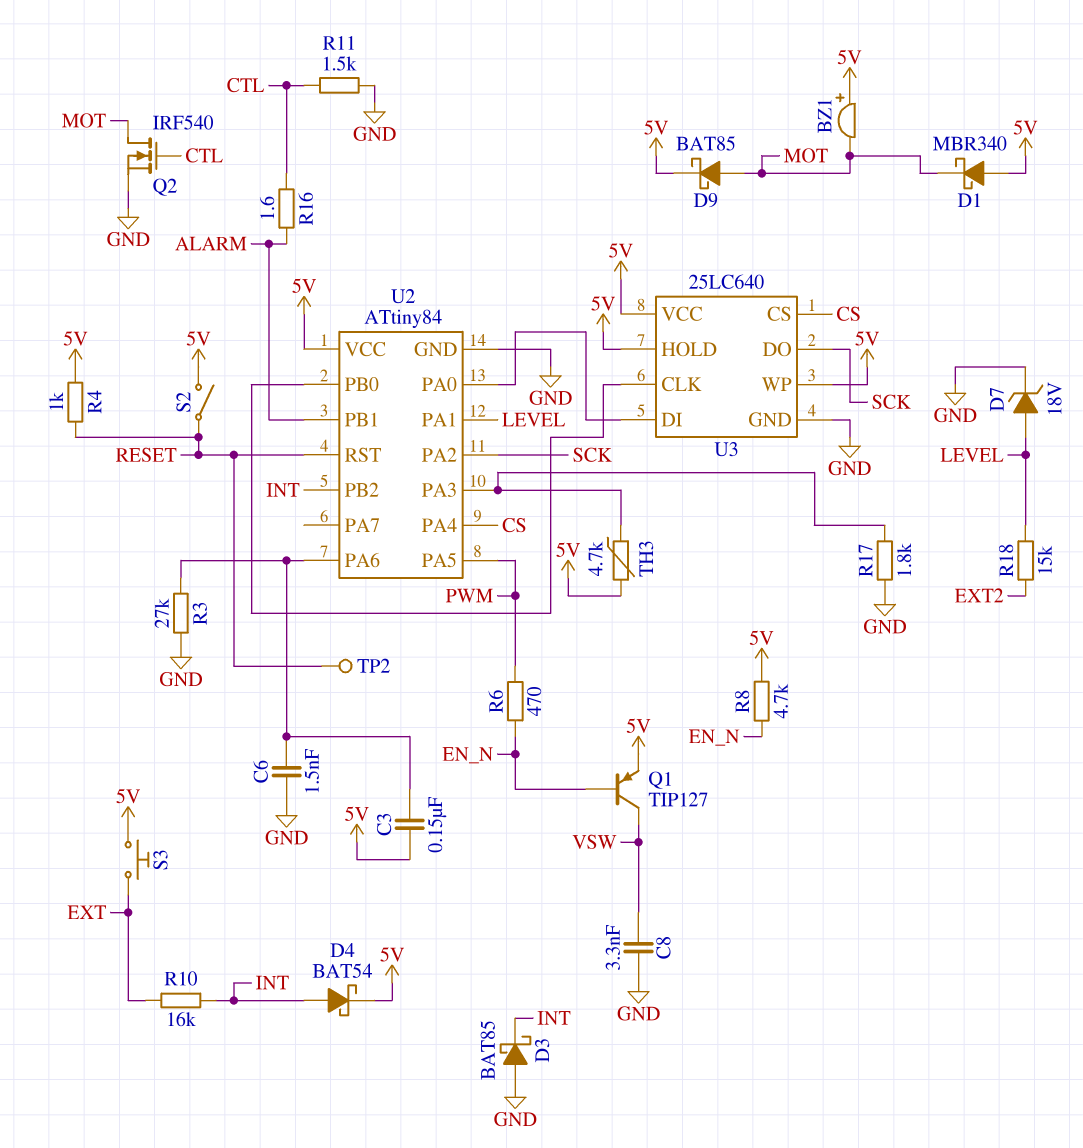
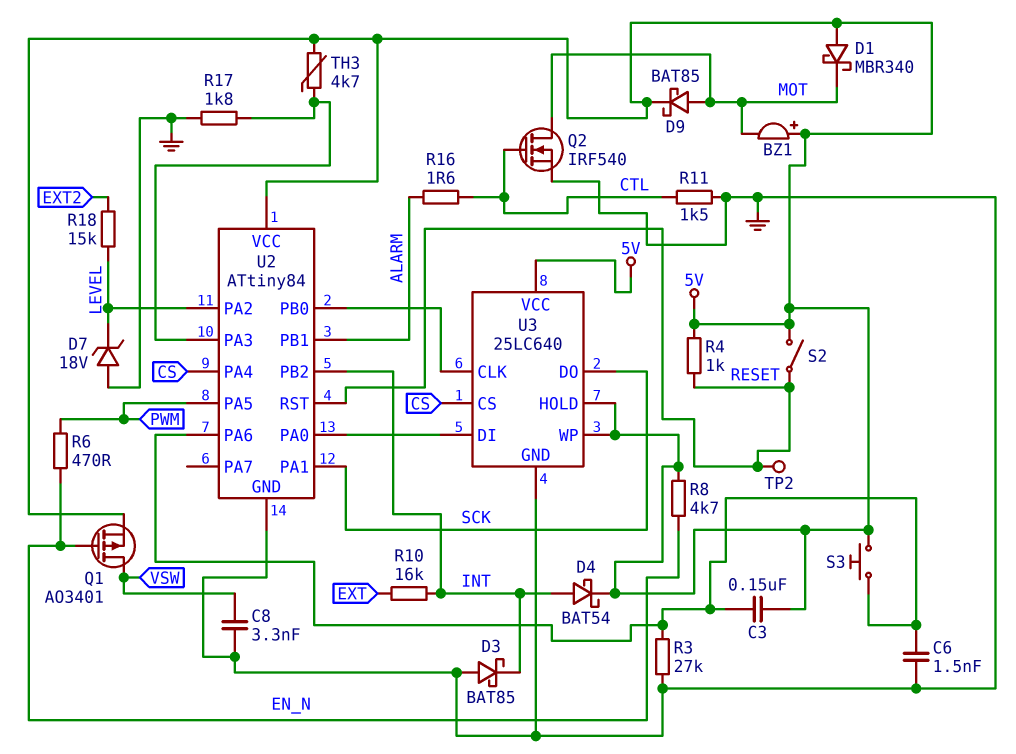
D7: zener 18V (A LEVEL, K GND) -> zener 18V (A GND, K LEVEL)
Q1: PNP TIP127 (B EN_N, C VSW, E 5V) -> PMOS AO3401 (G EN_N, D VSW, S 5V)
S3: button (5V, EXT) -> button (5V, U2/PA6)
U2 pin PA1: LEVEL -> SCK
U2 pin PA2: SCK -> LEVEL

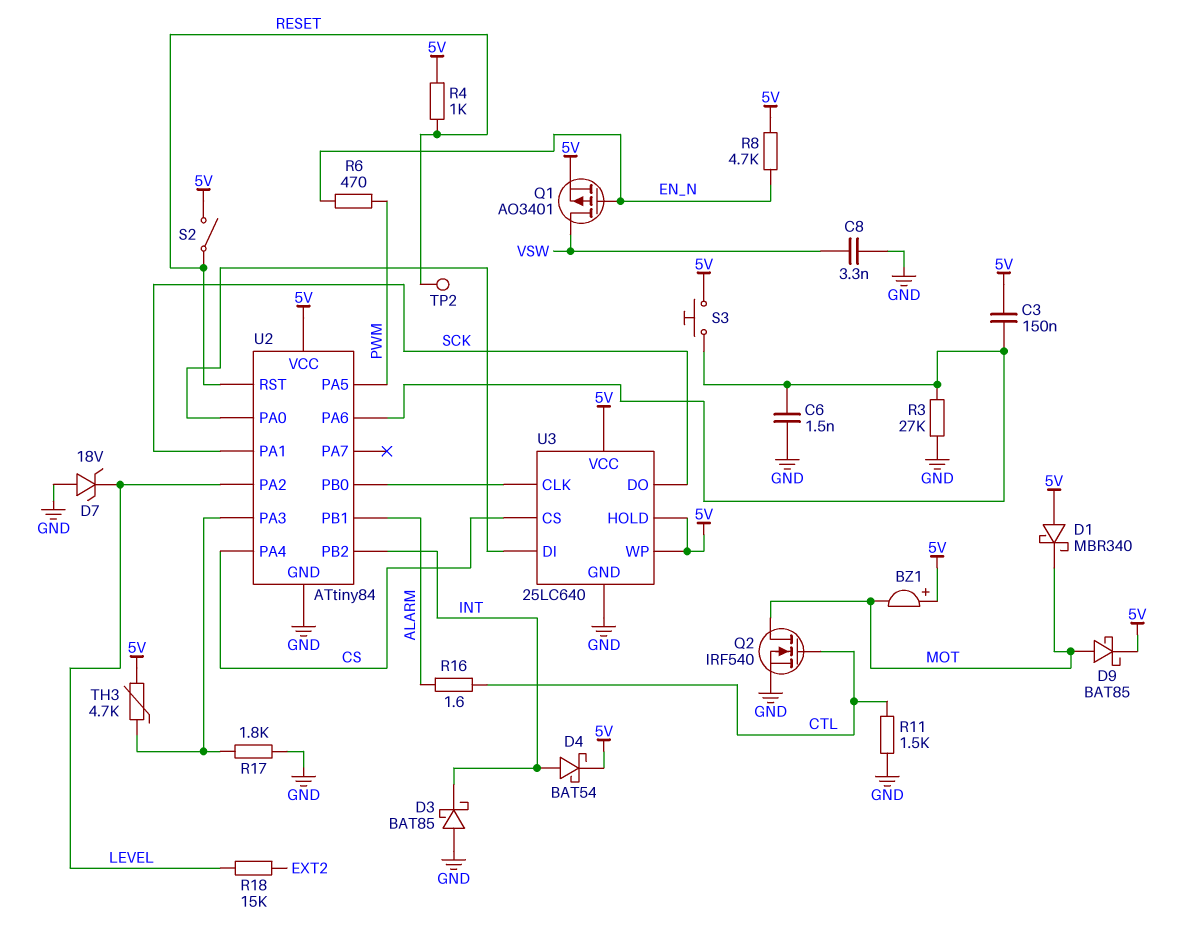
R10: 16k (EXT, INT) -> none

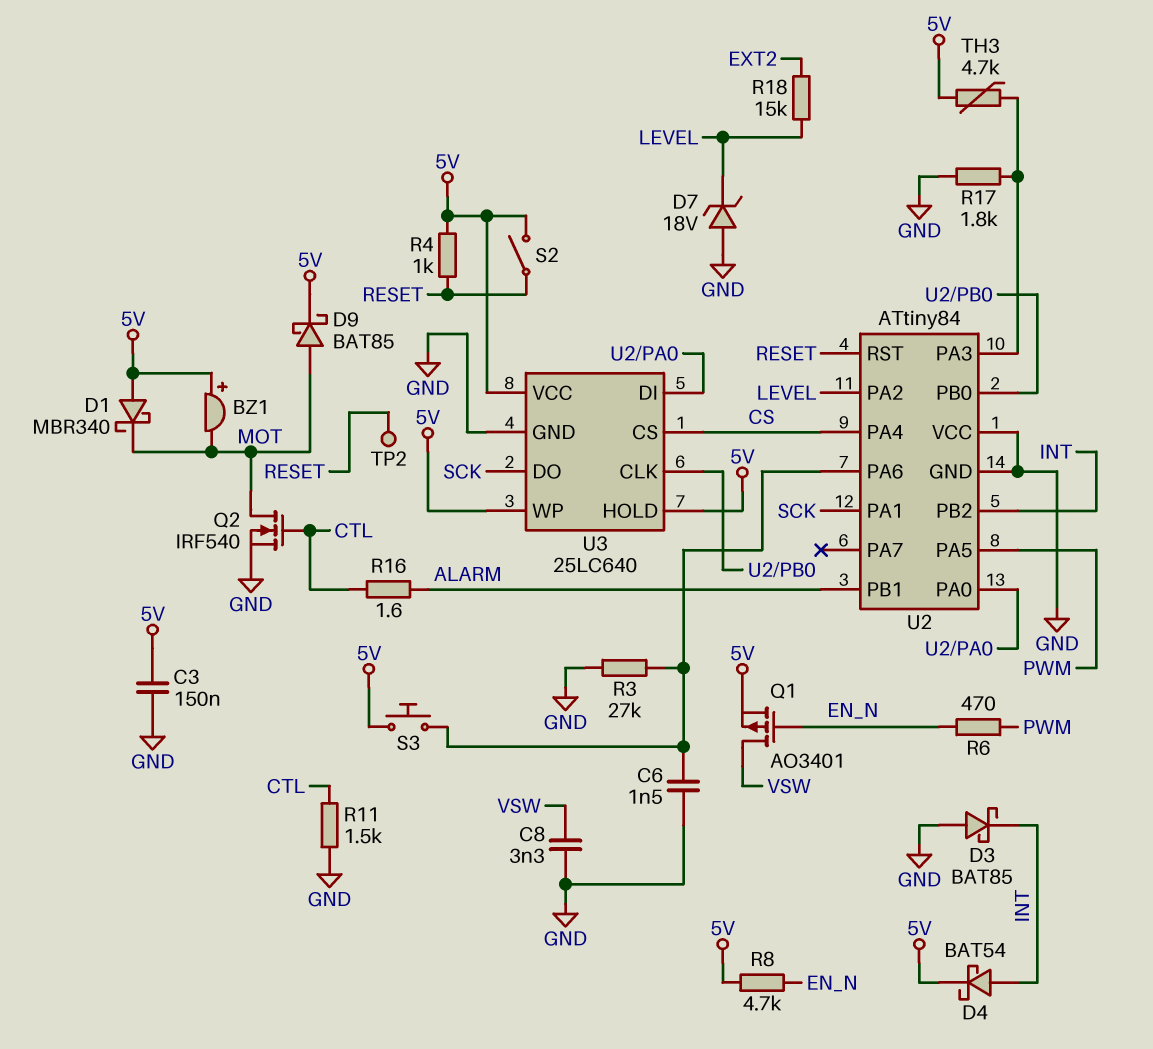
C3: 150nF (5V, U2/PA6) -> 150nF (5V, GND)
U2 pin VCC: 5V -> GND

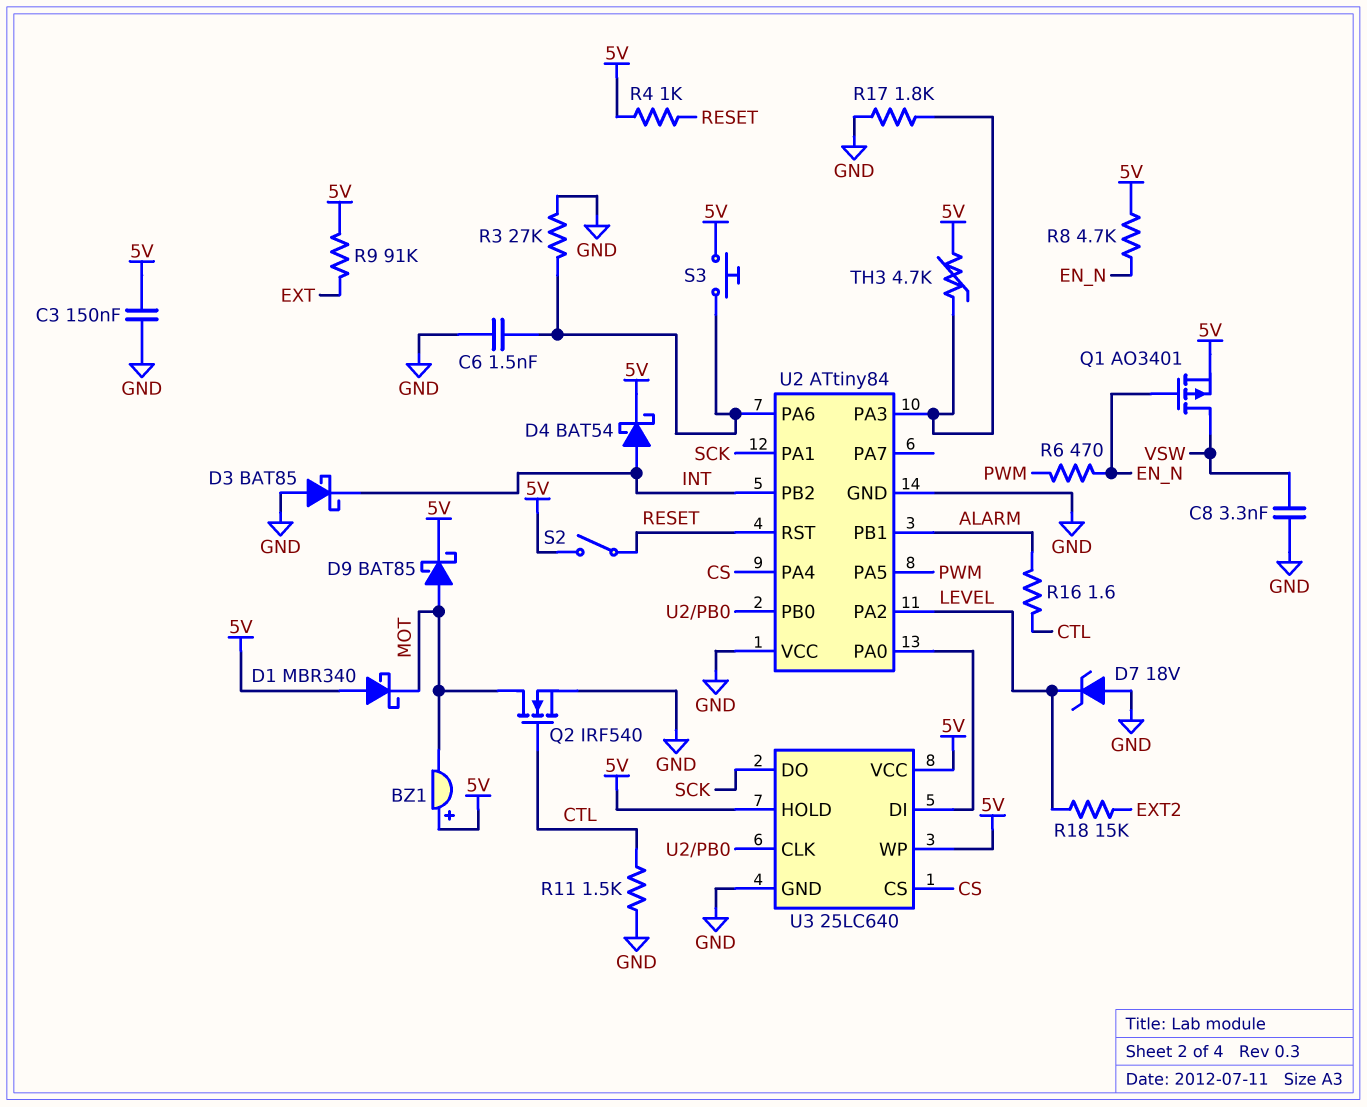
R9: none -> 91k (5V, EXT)
TP2: test point (RESET) -> none

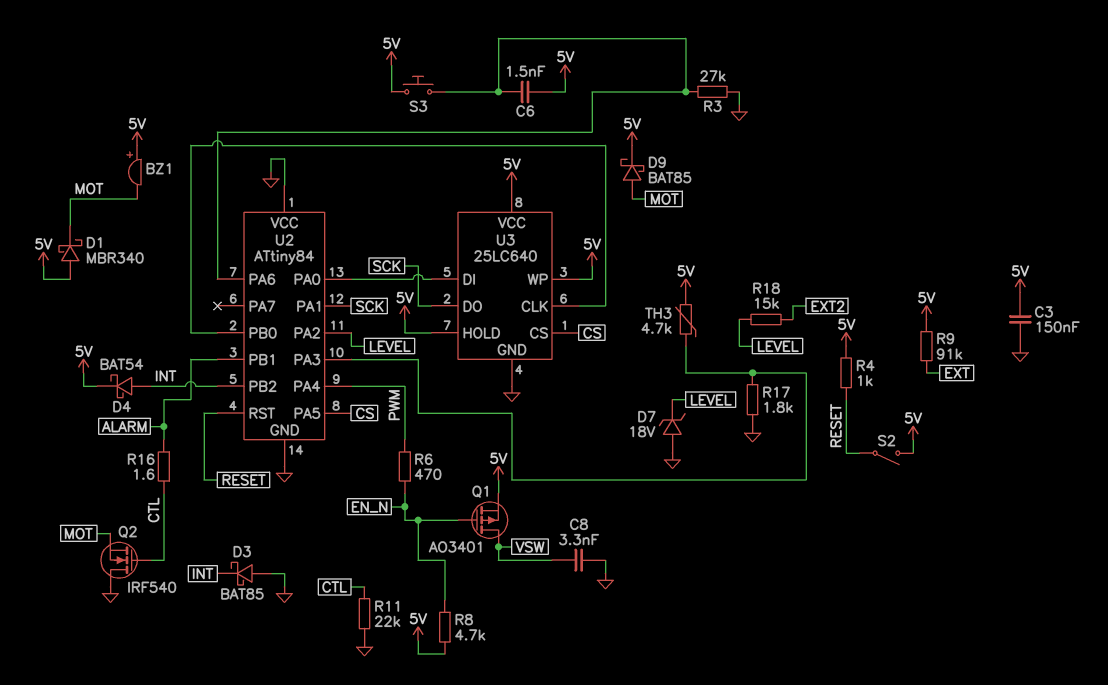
C6: 1.5nF (GND, U2/PA6) -> 1.5nF (5V, U2/PA6)
Q2: NMOS IRF540 (G CTL, D MOT, S GND) -> NMOS IRF540 (G CTL, D GND, S MOT)
R11: 1.5k (CTL, GND) -> 22k (CTL, GND)
U2 pin PA4: CS -> PWM
U2 pin PA5: PWM -> CS

